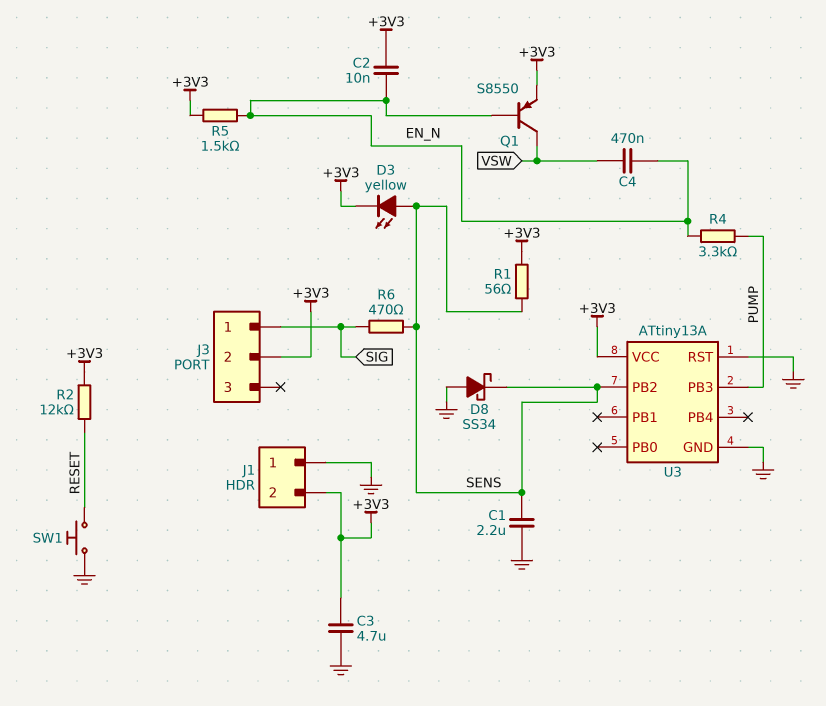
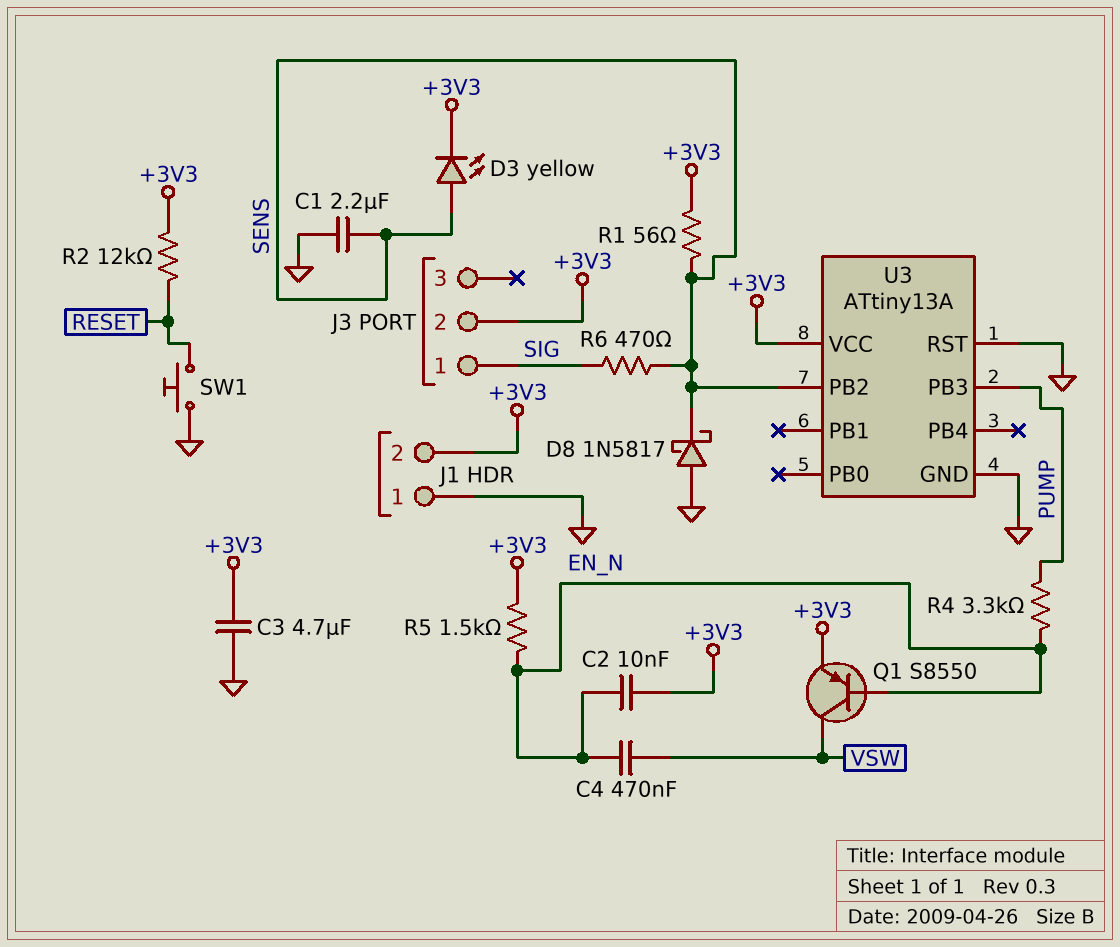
D8: schottky SS34 (A GND, K SENS) -> schottky 1N5817 (A GND, K SENS)

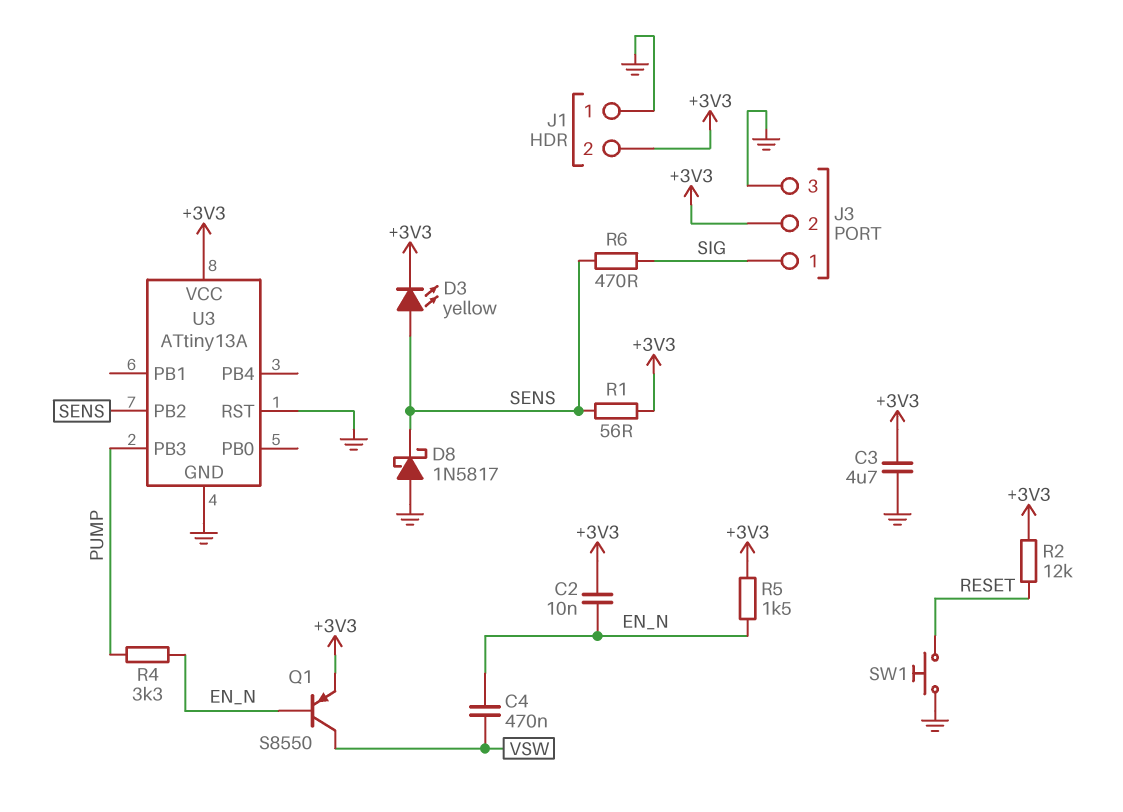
C1: 2.2uF (GND, SENS) -> none
J3 pin 3: none -> GND

